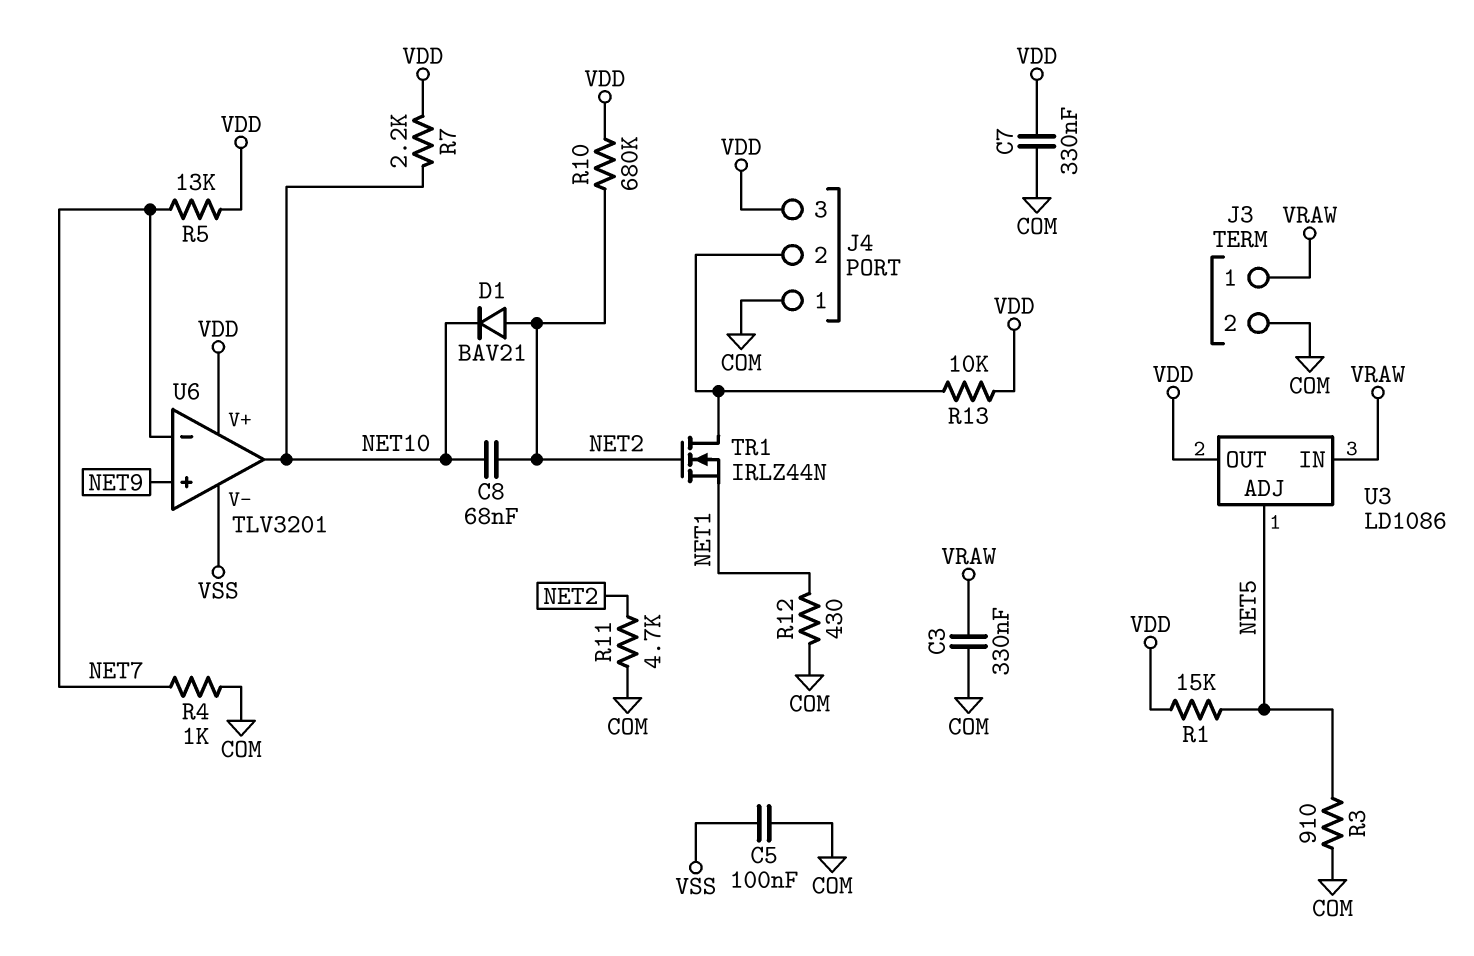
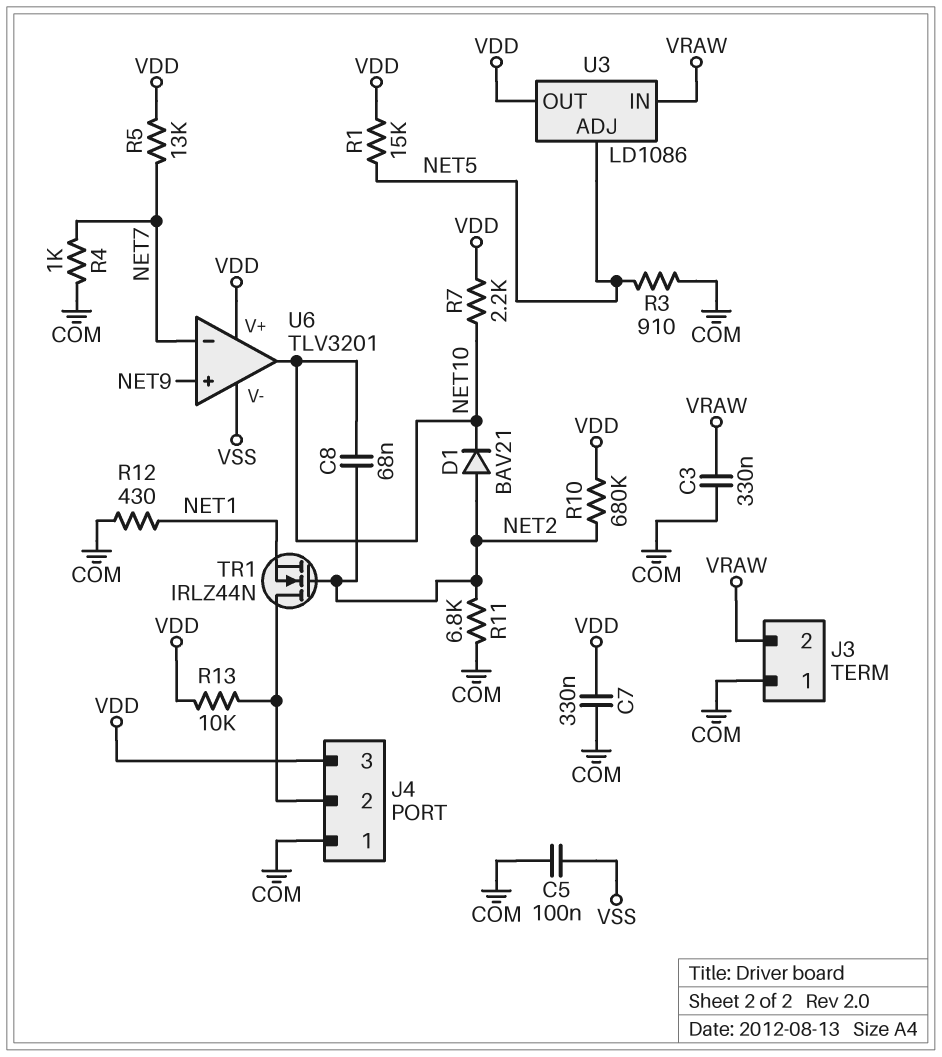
J3 pin 1: VRAW -> COM
J3 pin 2: COM -> VRAW
R11: 4.7k (COM, NET2) -> 6.8k (COM, NET2)

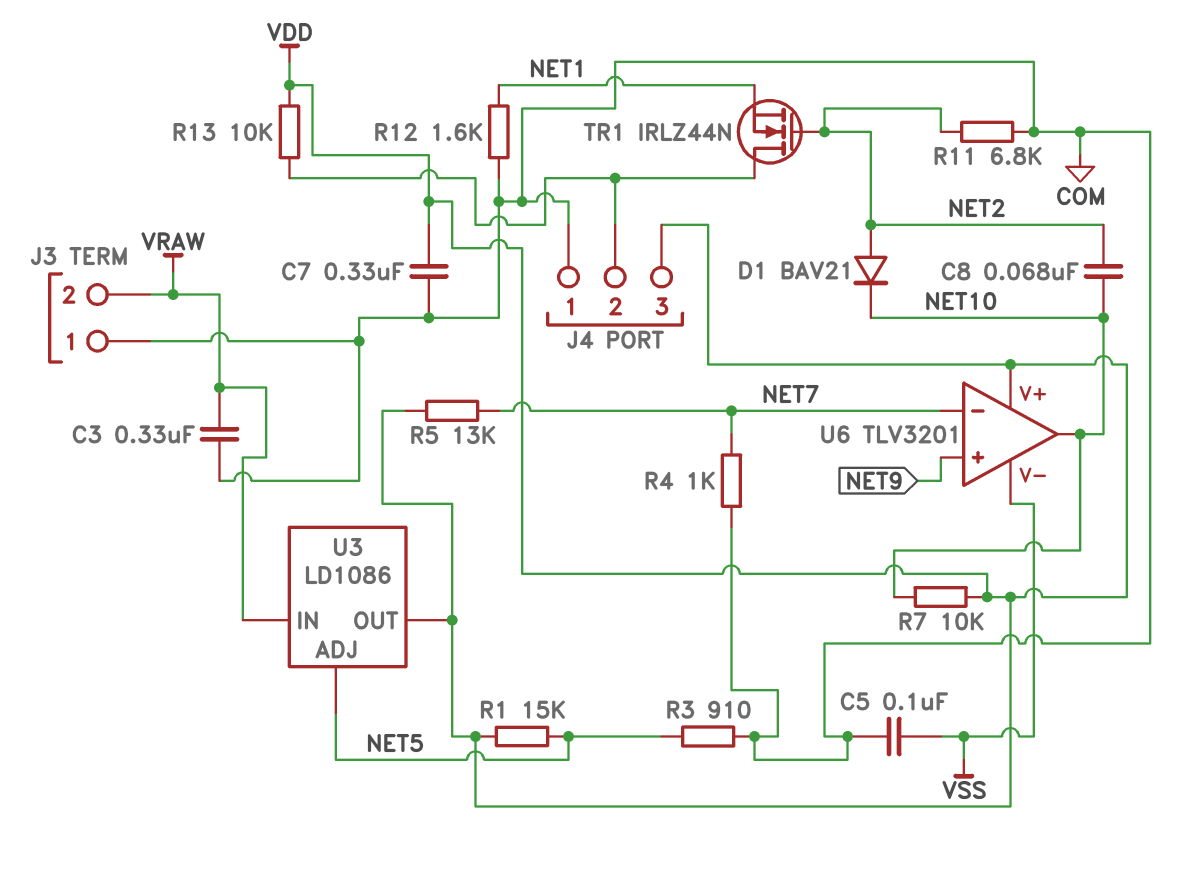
R7: 2.2k (NET10, VDD) -> 10k (NET10, VDD)
R10: 680k (NET2, VDD) -> none
R12: 430 (COM, NET1) -> 1.6k (COM, NET1)

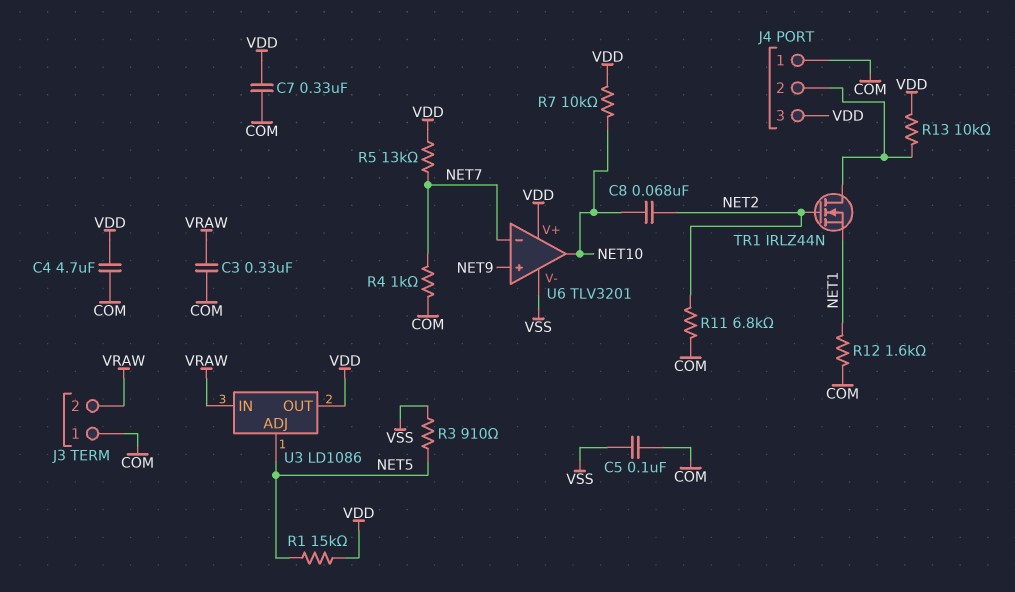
C4: none -> 4.7uF (COM, VDD)
D1: diode BAV21 (A NET2, K NET10) -> none
R3: 910 (COM, NET5) -> 910 (NET5, VSS)

